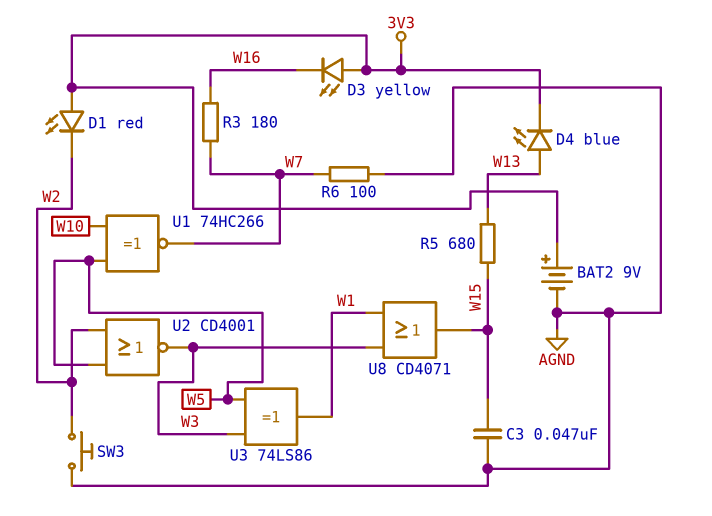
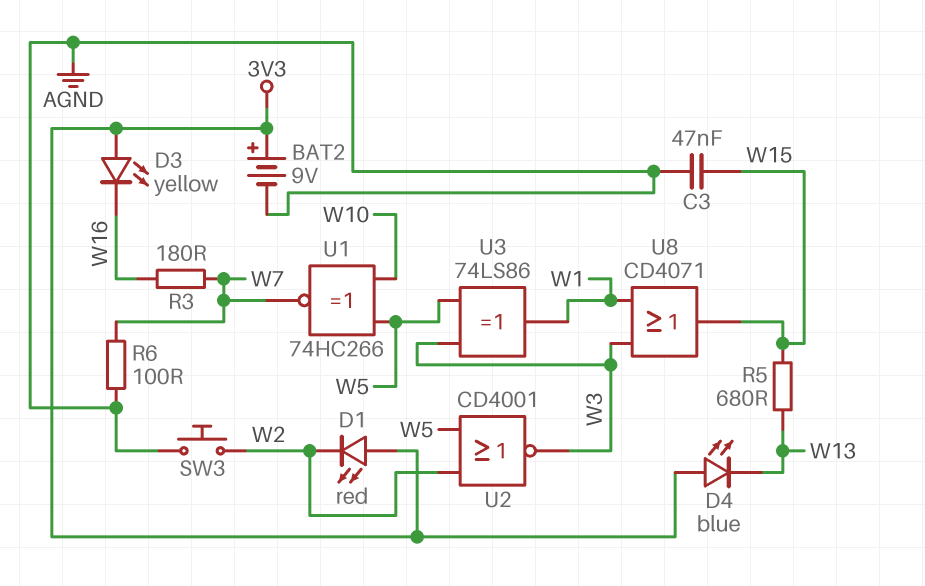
D4: LED blue (A W13, K 3V3) -> LED blue (A 3V3, K W13)

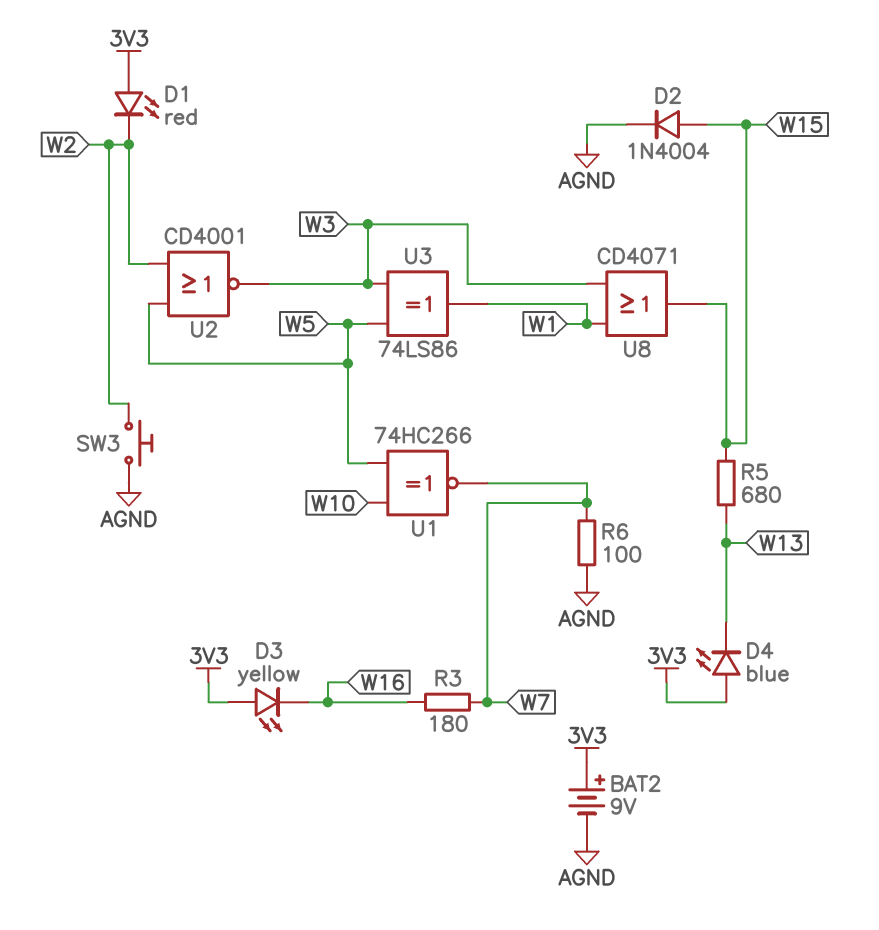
C3: 47nF (AGND, W15) -> none
D2: none -> diode 1N4004 (A W15, K AGND)

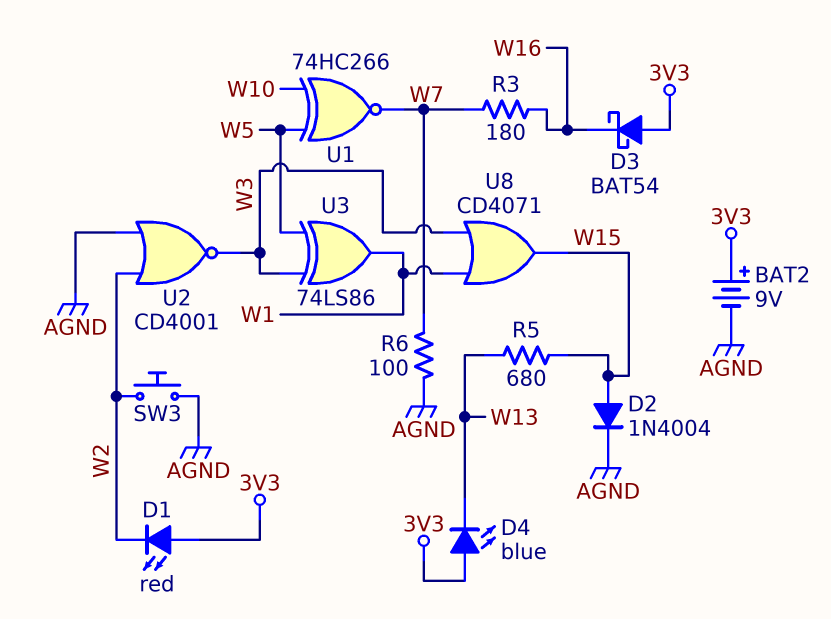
D3: LED yellow (A 3V3, K W16) -> schottky BAT54 (A 3V3, K W16)
U2: NOR CD4001 (in W2, in W5, out W3) -> NOR CD4001 (in AGND, in W2, out W3)

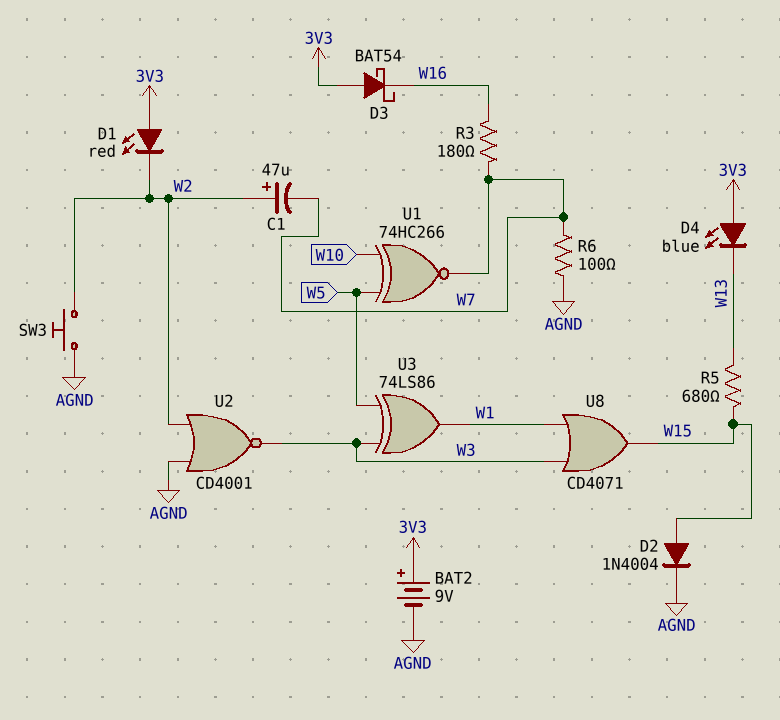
C1: none -> 47uF (plus W2, minus W7)

